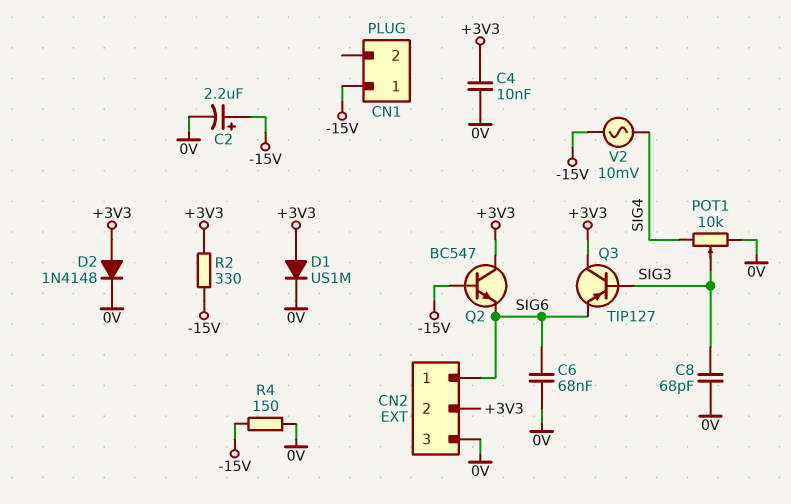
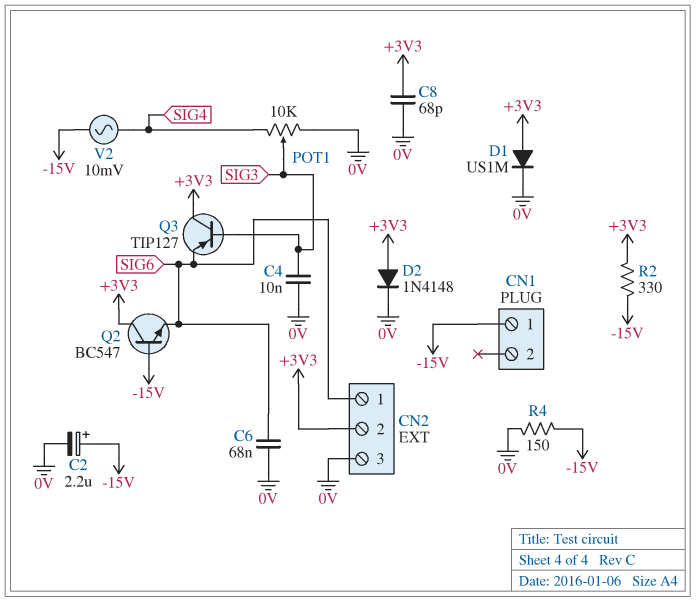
C4: 10nF (+3V3, 0V) -> 10nF (0V, SIG3)
C8: 68pF (0V, SIG3) -> 68pF (+3V3, 0V)

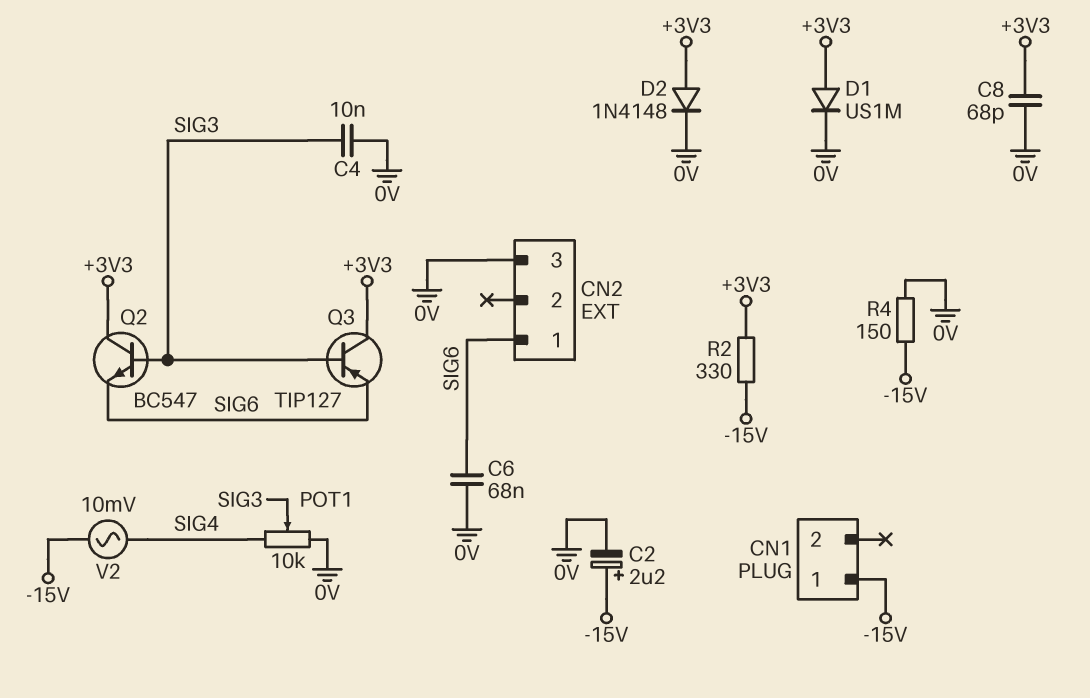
CN2 pin 2: +3V3 -> none
Q2: NPN BC547 (B -15V, C +3V3, E SIG6) -> NPN BC547 (B SIG3, C +3V3, E SIG6)

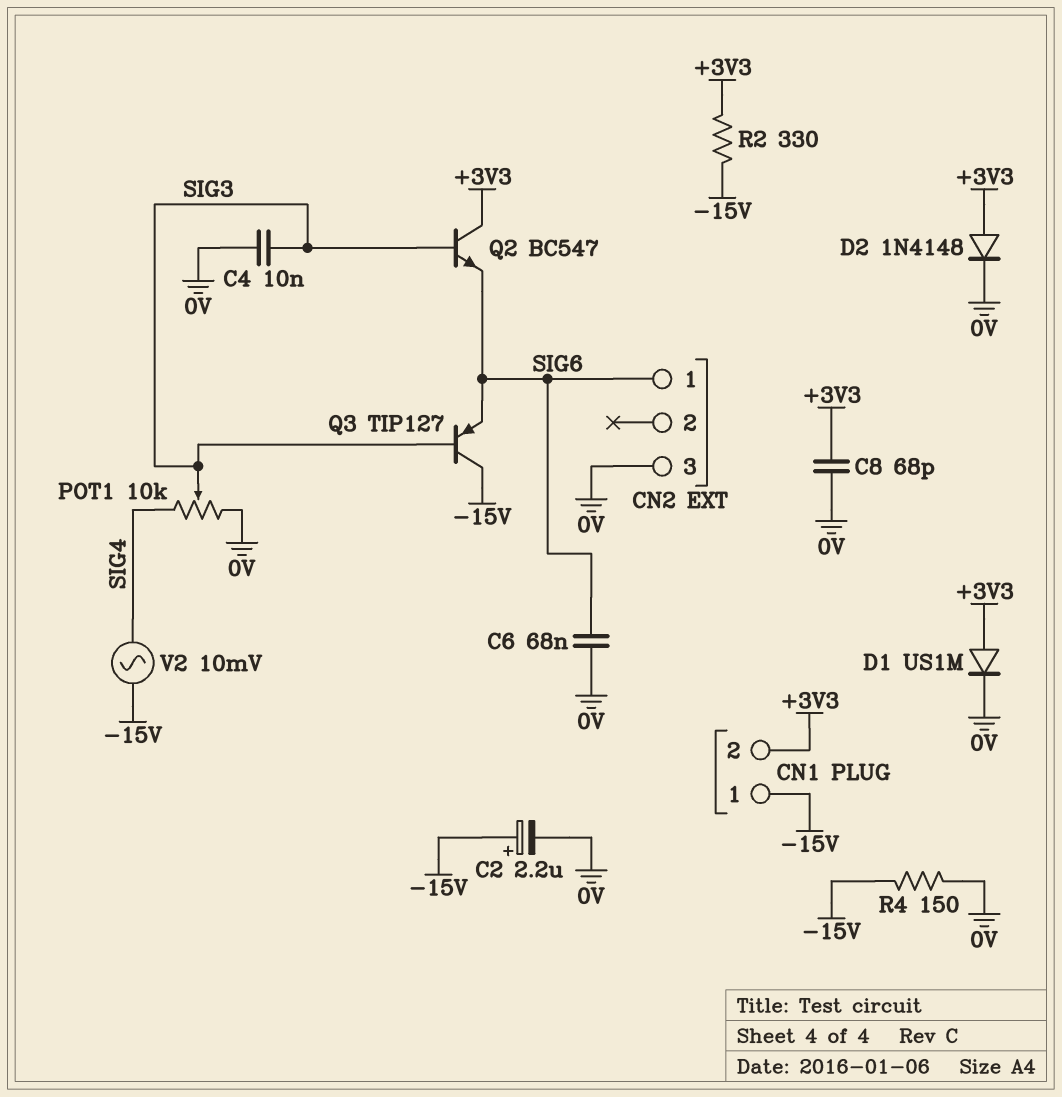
CN1 pin 2: none -> +3V3
Q3: PNP TIP127 (B SIG3, C +3V3, E SIG6) -> PNP TIP127 (B SIG3, C -15V, E SIG6)

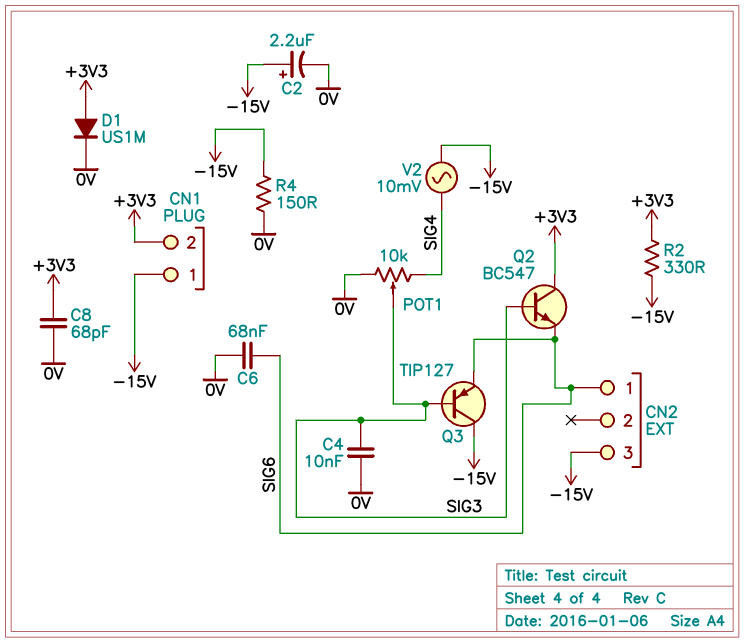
CN2 pin 3: 0V -> -15V
D2: diode 1N4148 (A +3V3, K 0V) -> none

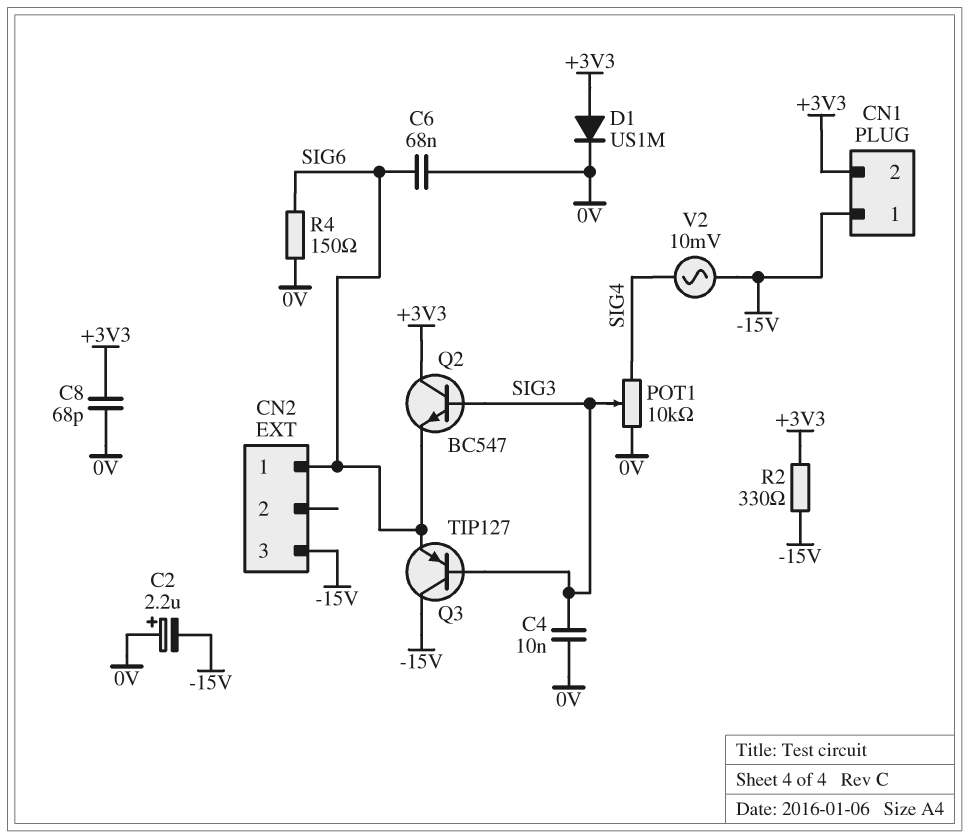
C2: 2.2uF (plus -15V, minus 0V) -> 2.2uF (plus 0V, minus -15V)
R4: 150 (-15V, 0V) -> 150 (0V, SIG6)

